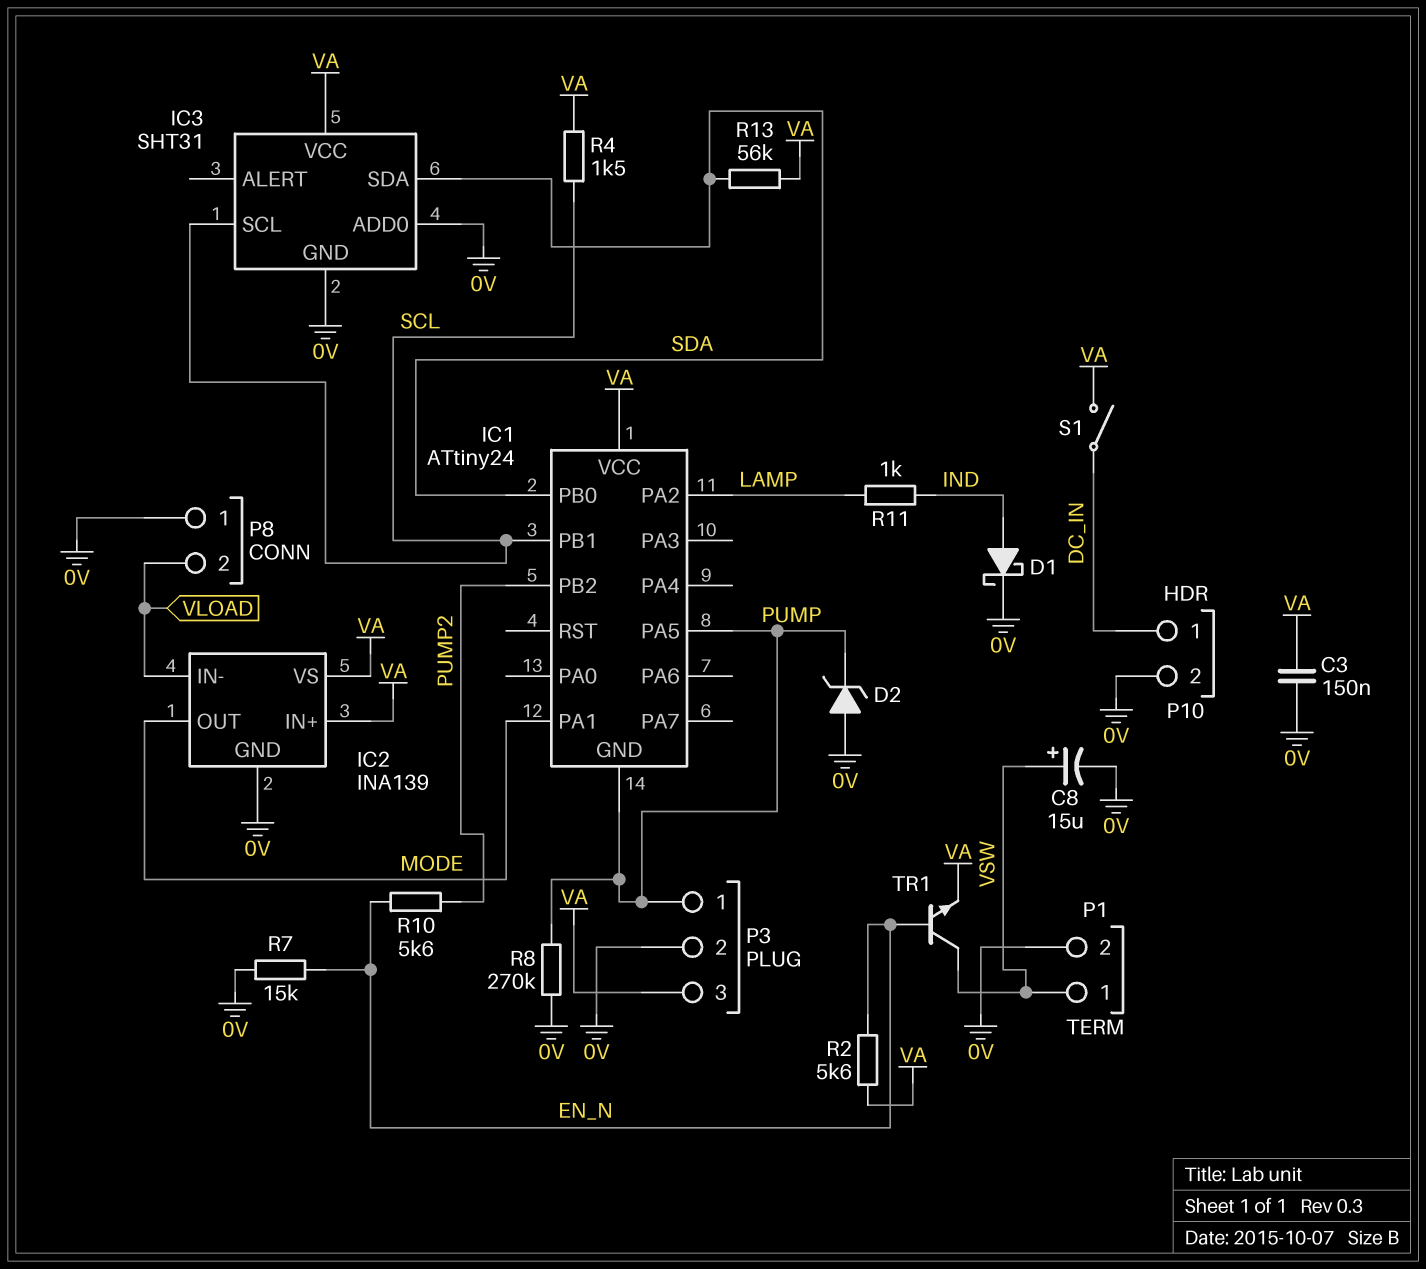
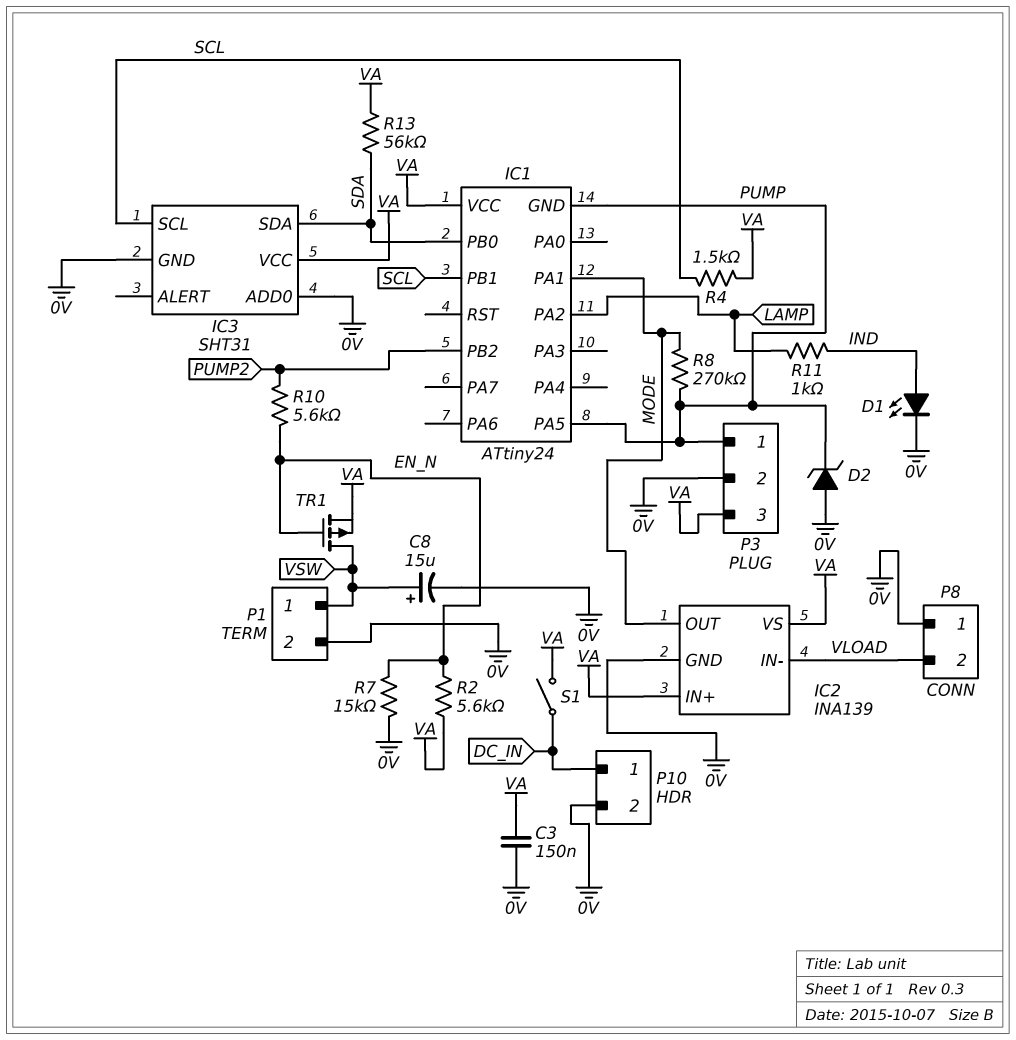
D1: schottky (A IND, K 0V) -> LED (A IND, K 0V)
R8: 270k (0V, PUMP) -> 270k (MODE, PUMP)
TR1: NPN (B EN_N, C VSW, E VA) -> PMOS (G EN_N, D VSW, S VA)

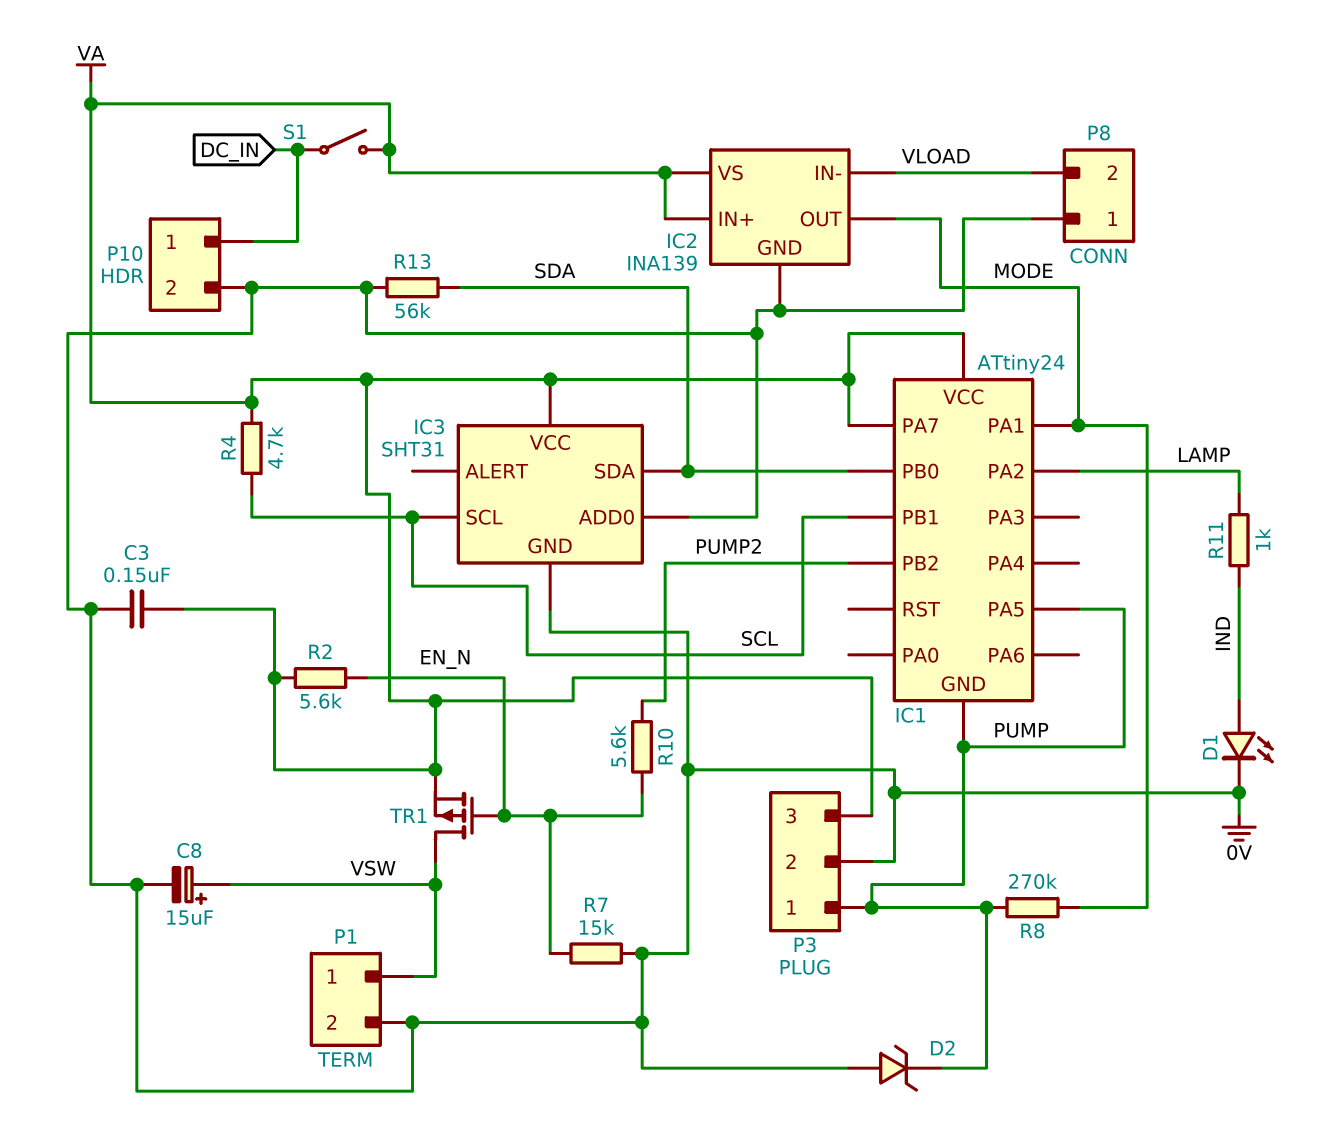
IC1 pin PA7: none -> VA
R4: 1.5k (SCL, VA) -> 4.7k (SCL, VA)
R13: 56k (SDA, VA) -> 56k (0V, SDA)

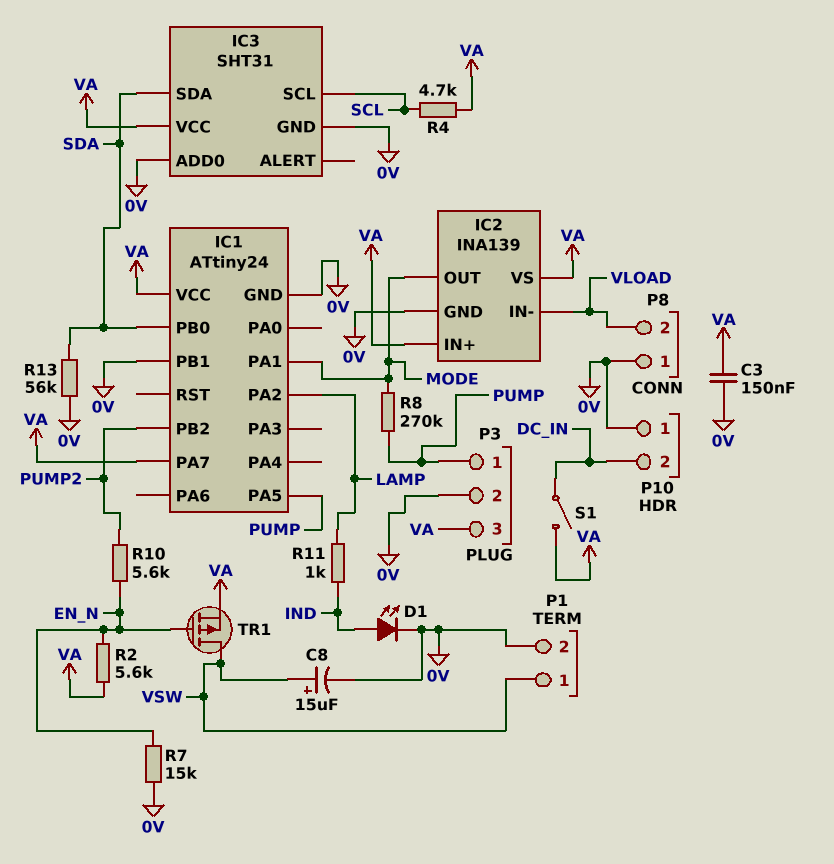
D2: zener (A 0V, K PUMP) -> none
IC1 pin GND: PUMP -> 0V
IC1 pin PB1: SCL -> 0V
P10 pin 1: DC_IN -> 0V
P10 pin 2: 0V -> DC_IN

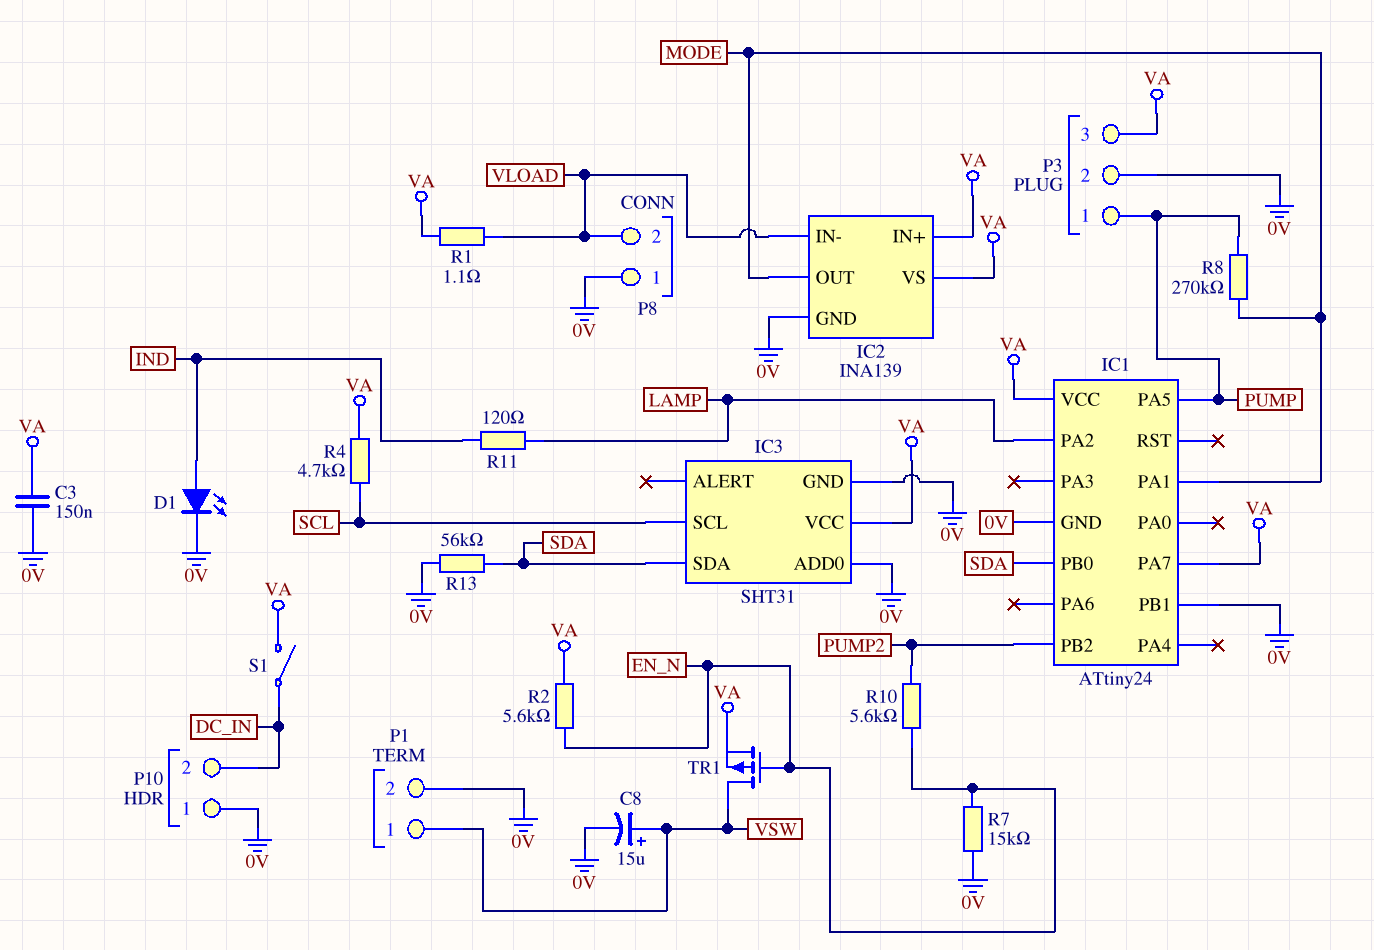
R1: none -> 1.1 (VA, VLOAD)
R11: 1k (IND, LAMP) -> 120 (IND, LAMP)

